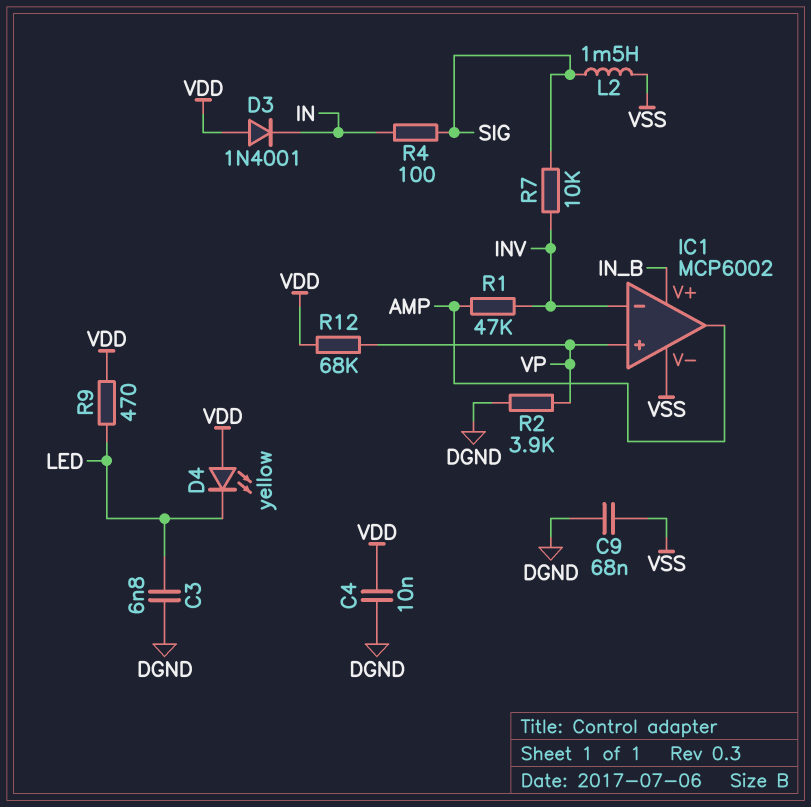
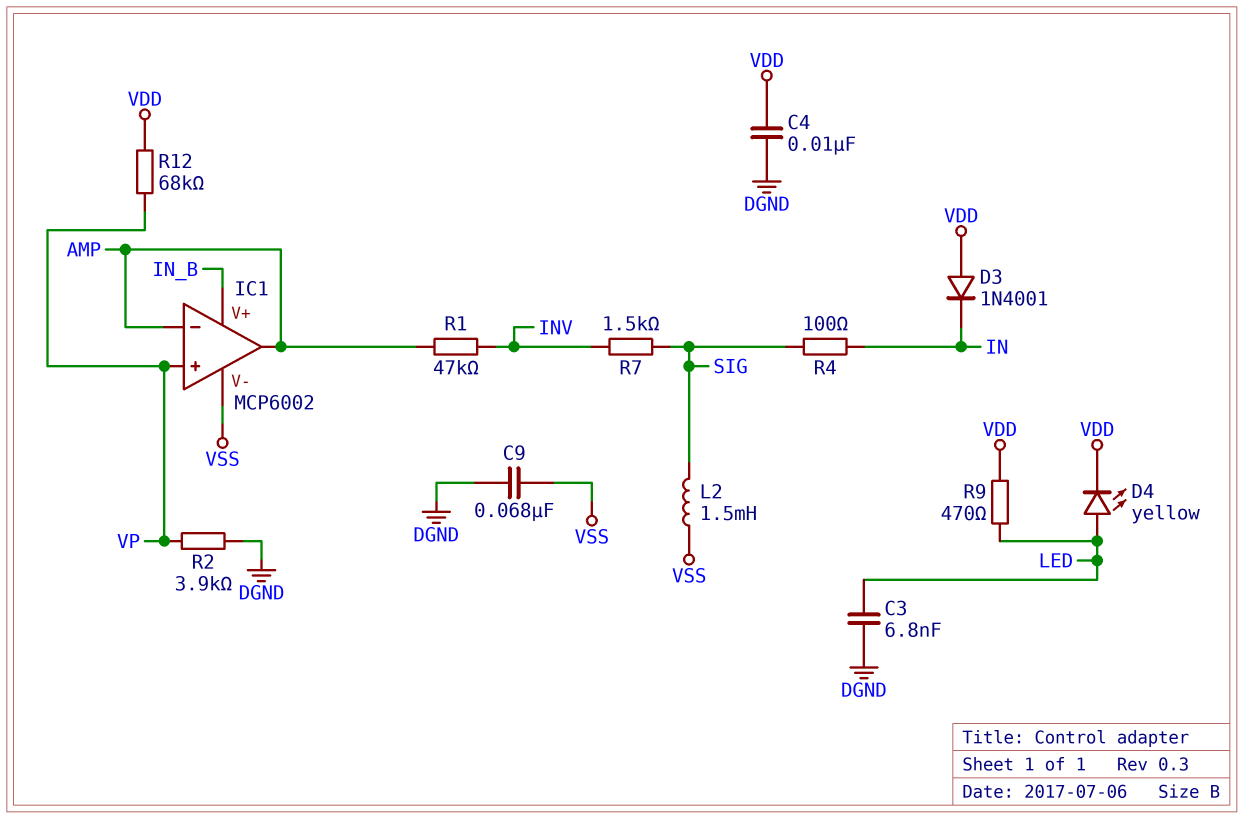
D4: LED yellow (A VDD, K LED) -> LED yellow (A LED, K VDD)
IC1 pin in-: INV -> AMP
R7: 10k (INV, SIG) -> 1.5k (INV, SIG)

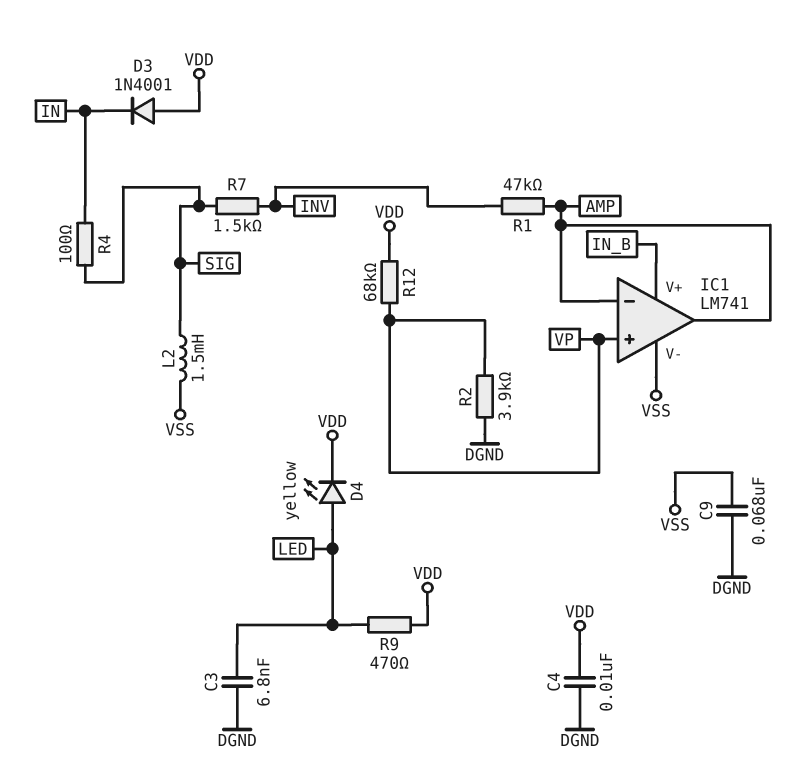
IC1: MCP6002 -> LM741

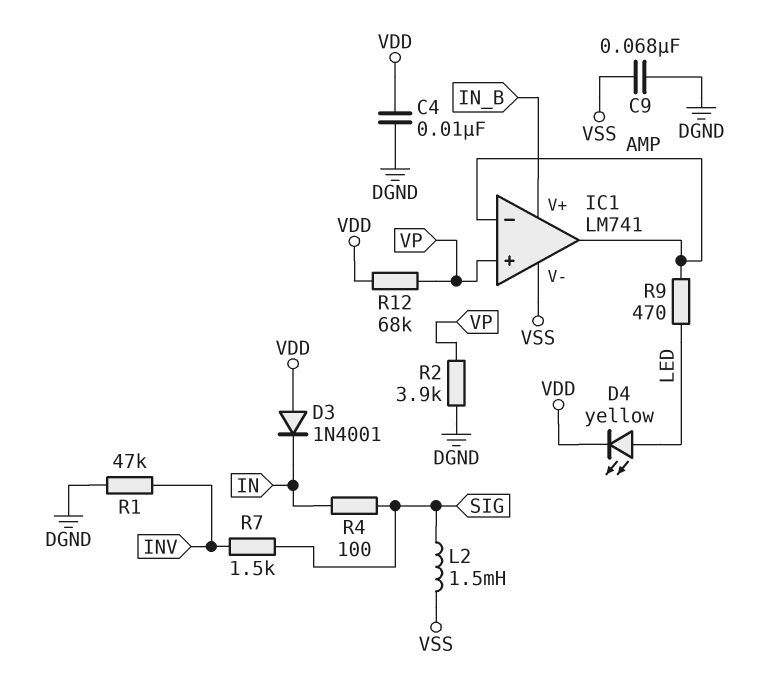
C3: 6.8nF (DGND, LED) -> none
R1: 47k (AMP, INV) -> 47k (DGND, INV)
R9: 470 (LED, VDD) -> 470 (AMP, LED)

